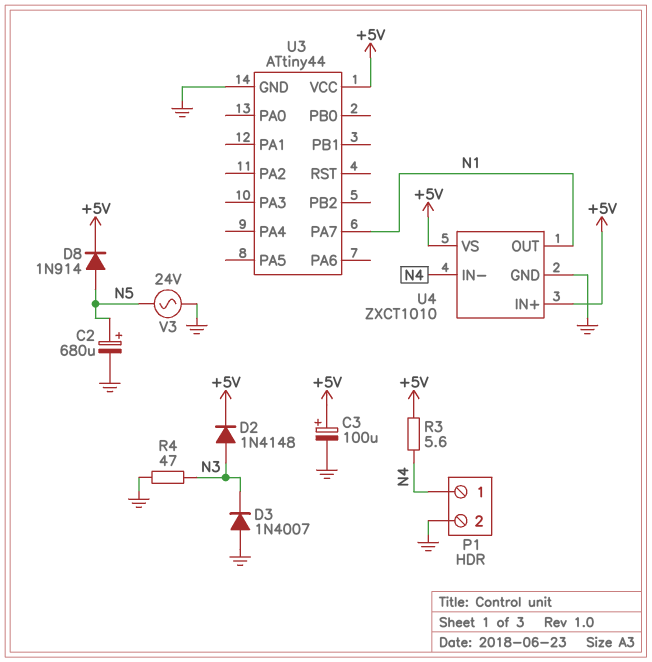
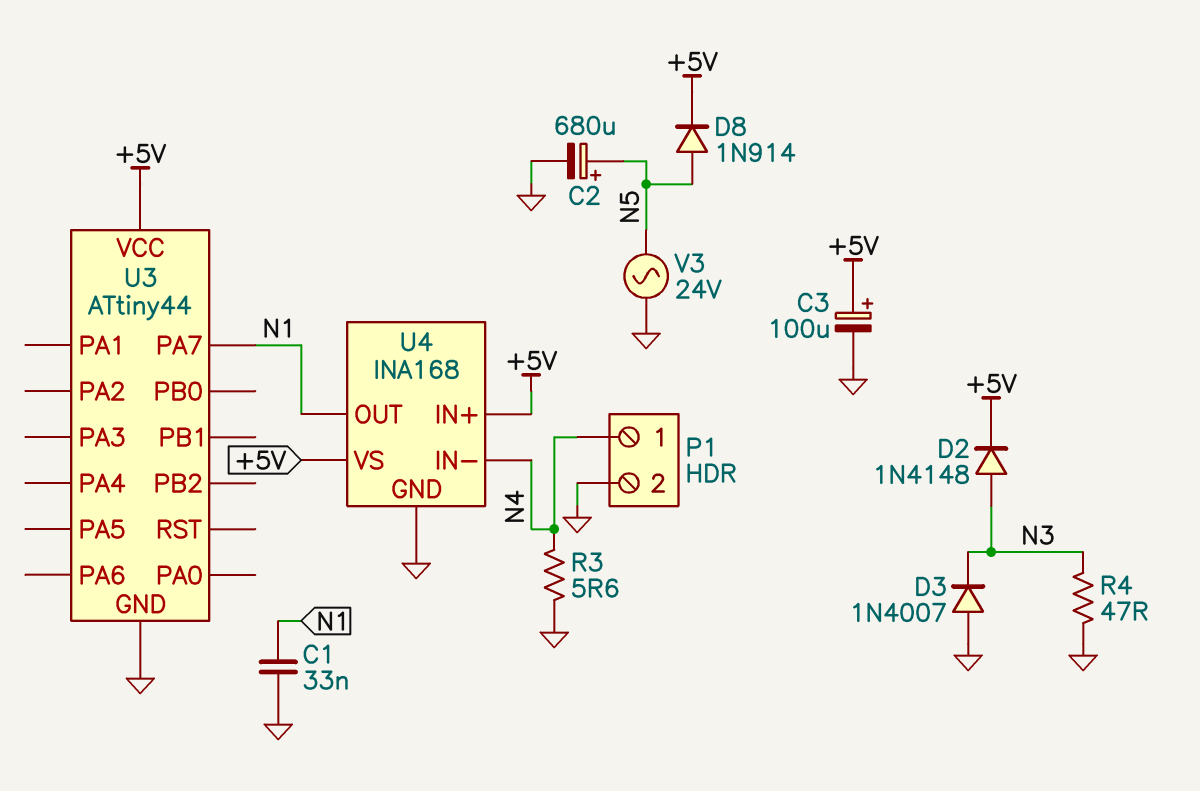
C1: none -> 33nF (GND, N1)
R3: 5.6 (+5V, N4) -> 5.6 (GND, N4)
U4: ZXCT1010 -> INA168

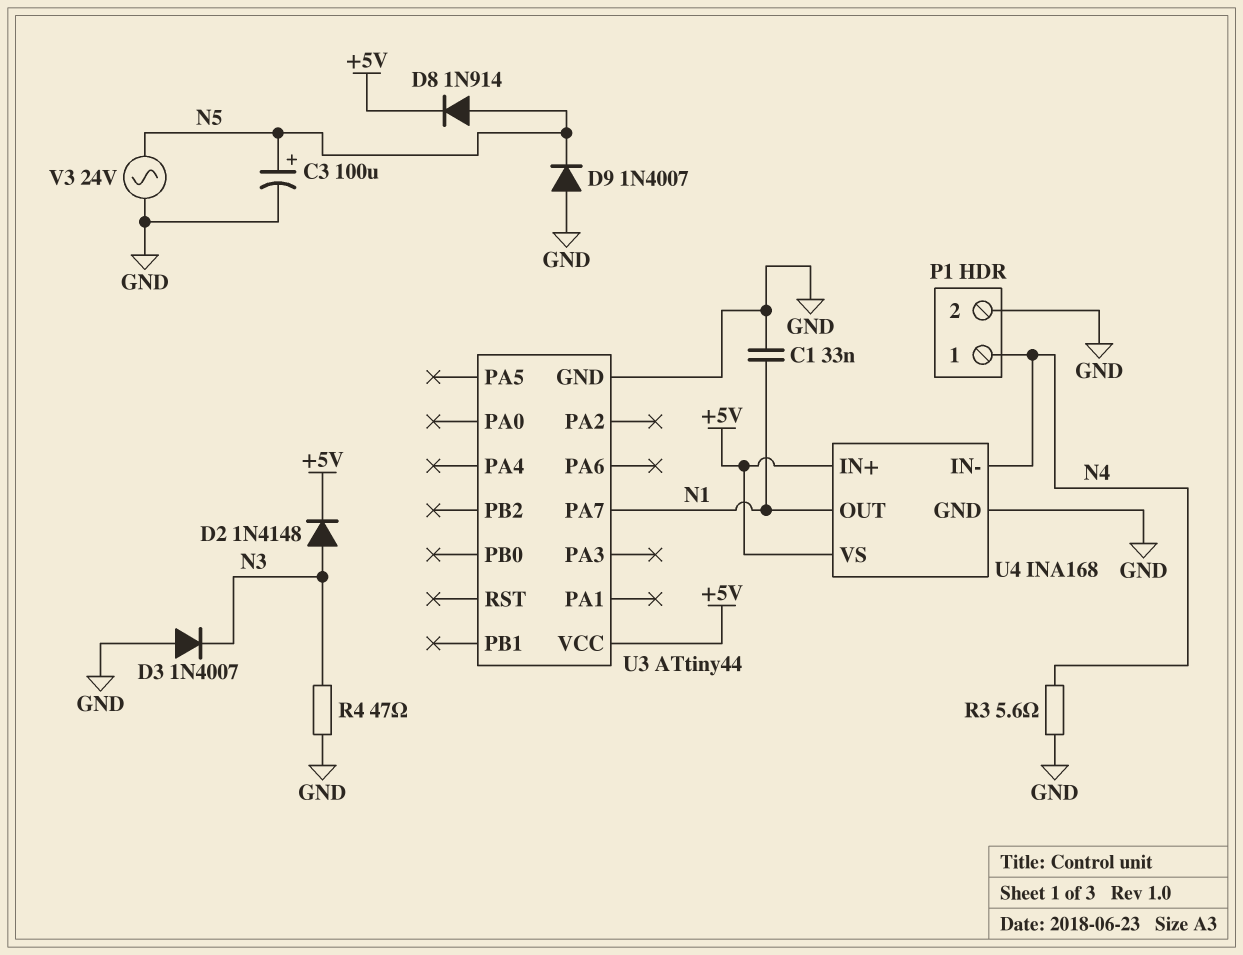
C2: 680uF (plus N5, minus GND) -> none
C3: 100uF (plus +5V, minus GND) -> 100uF (plus N5, minus GND)
D9: none -> diode 1N4007 (A GND, K N5)

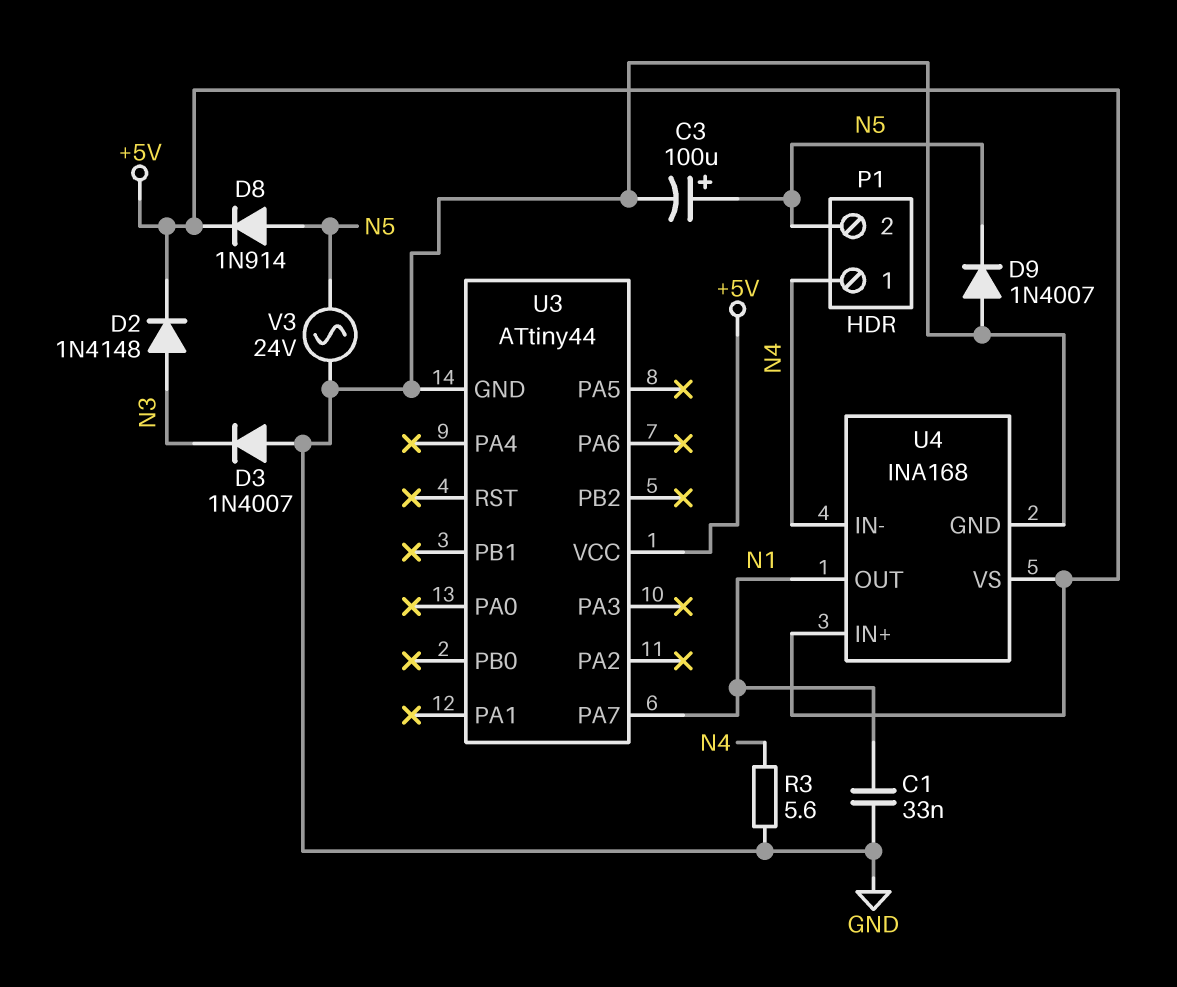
P1 pin 2: GND -> N5
R4: 47 (GND, N3) -> none

